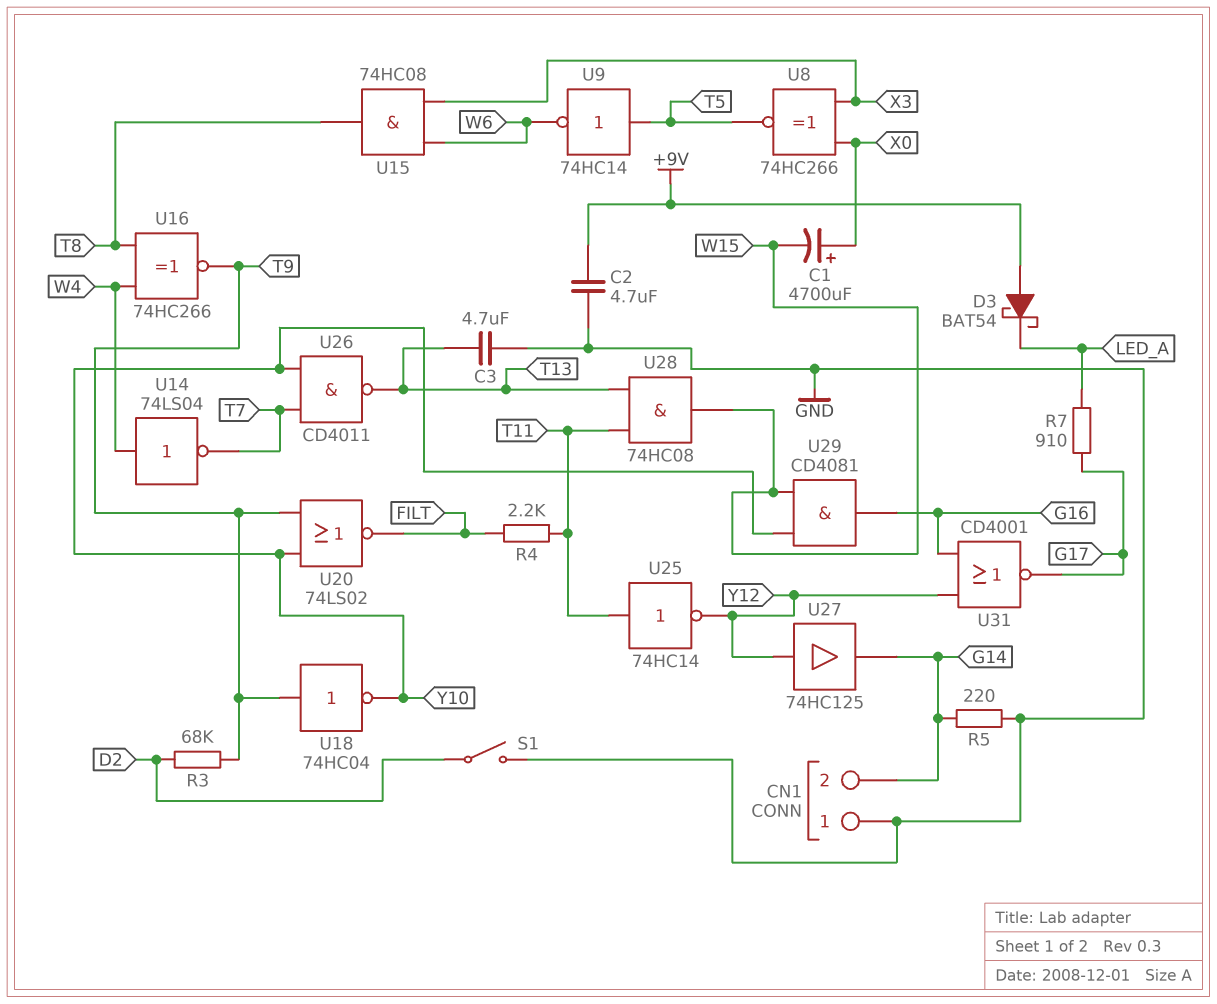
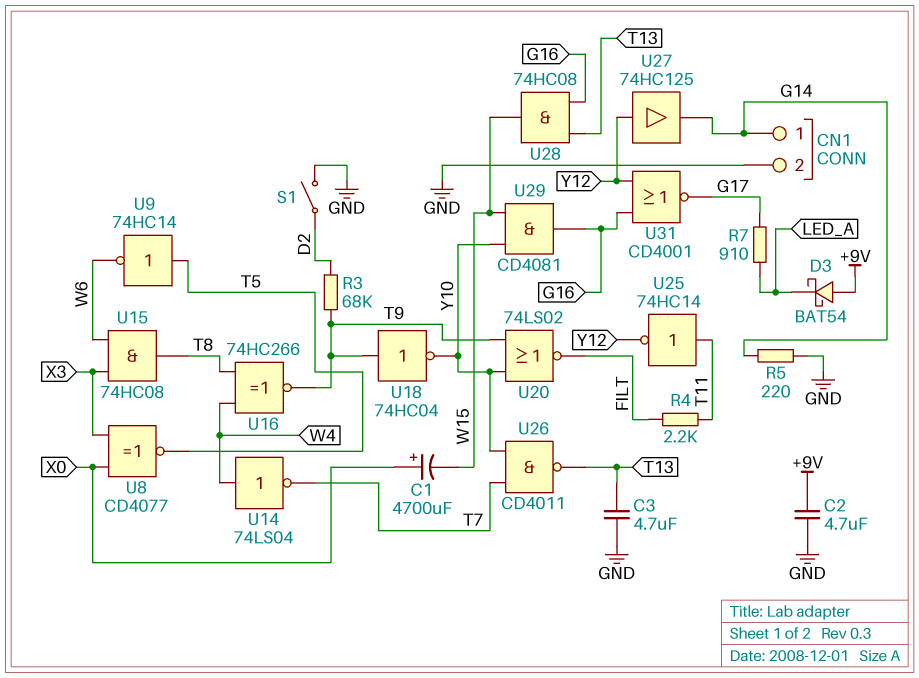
CN1 pin 1: GND -> G14
CN1 pin 2: G14 -> GND
U8: XNOR 74HC266 (in X0, in X3, out T5) -> XNOR CD4077 (in X0, in X3, out T5)
U28: AND 74HC08 (in T11, in T13, out W15) -> AND 74HC08 (in G16, in T13, out W15)

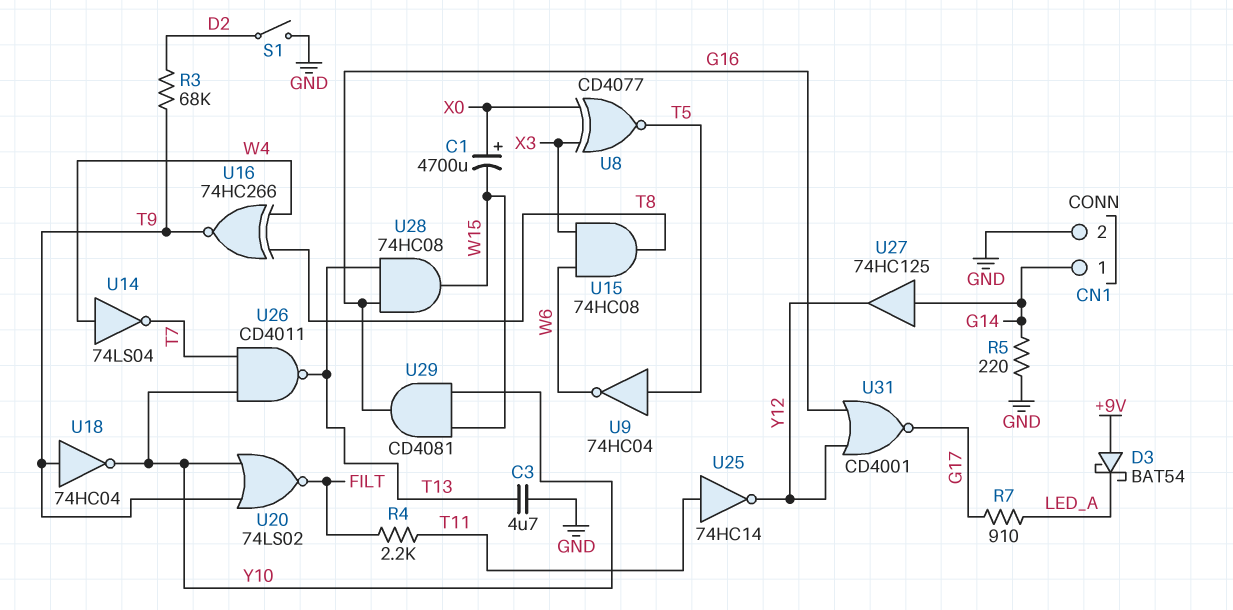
C2: 4.7uF (+9V, GND) -> none
U9: NOT 74HC14 (in T5, out W6) -> NOT 74HC04 (in T5, out W6)
U27: buffer 74HC125 (in Y12, out G14) -> buffer 74HC125 (in G14, out Y12)

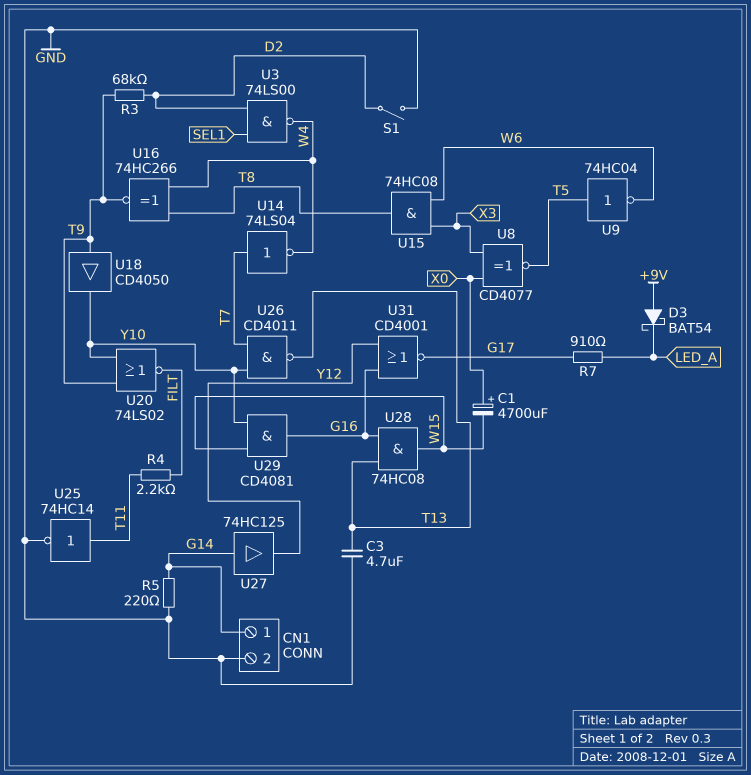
U3: none -> NAND 74LS00 (in D2, in SEL1, out W4)
U14: NOT 74LS04 (in W4, out T7) -> NOT 74LS04 (in T7, out W4)
U18: NOT 74HC04 (in T9, out Y10) -> buffer CD4050 (in T9, out Y10)
U25: NOT 74HC14 (in T11, out Y12) -> NOT 74HC14 (in T11, out GND)

